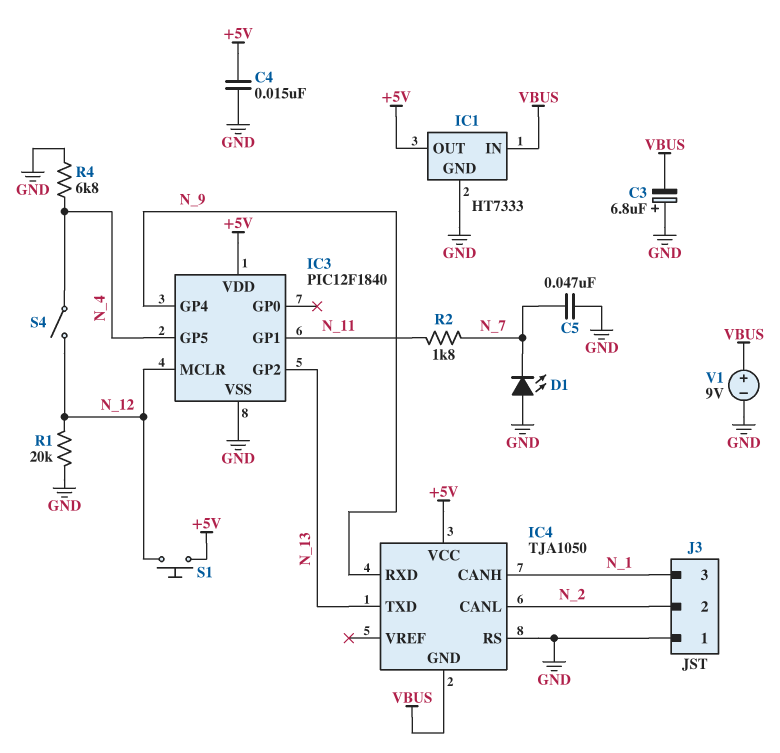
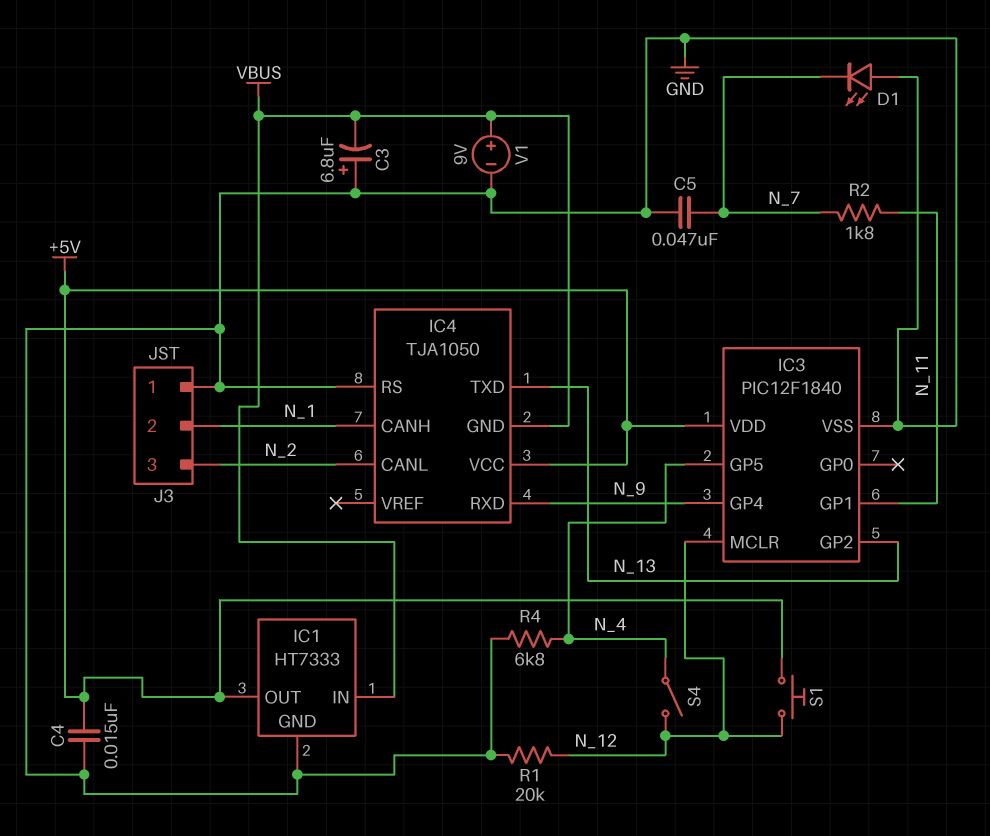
J3 pin 2: N_2 -> N_1
J3 pin 3: N_1 -> N_2

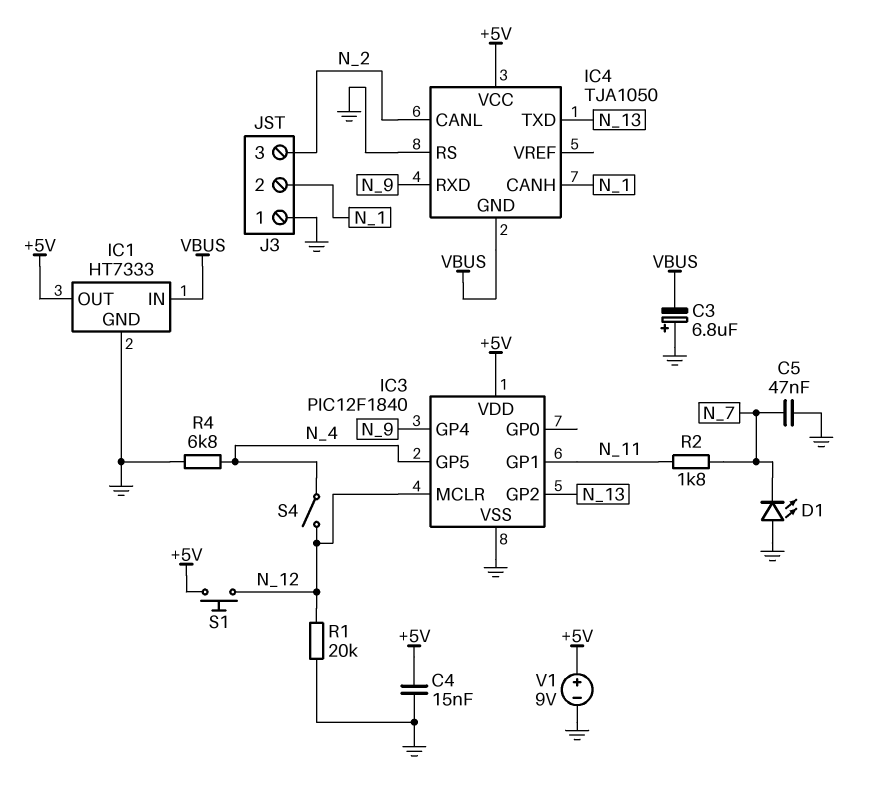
V1: 9V (plus VBUS, minus GND) -> 9V (plus +5V, minus GND)

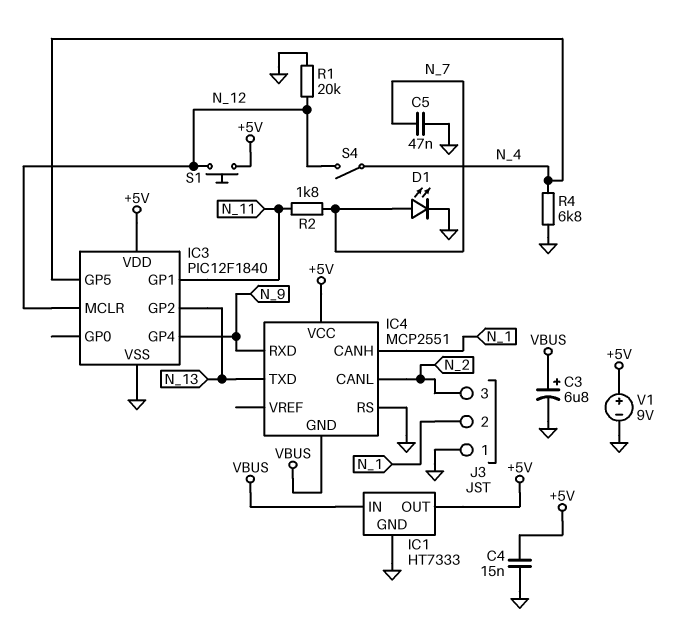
C3: 6.8uF (plus GND, minus VBUS) -> 6.8uF (plus VBUS, minus GND)
D1: LED (A GND, K N_7) -> LED (A N_7, K GND)
IC4: TJA1050 -> MCP2551

